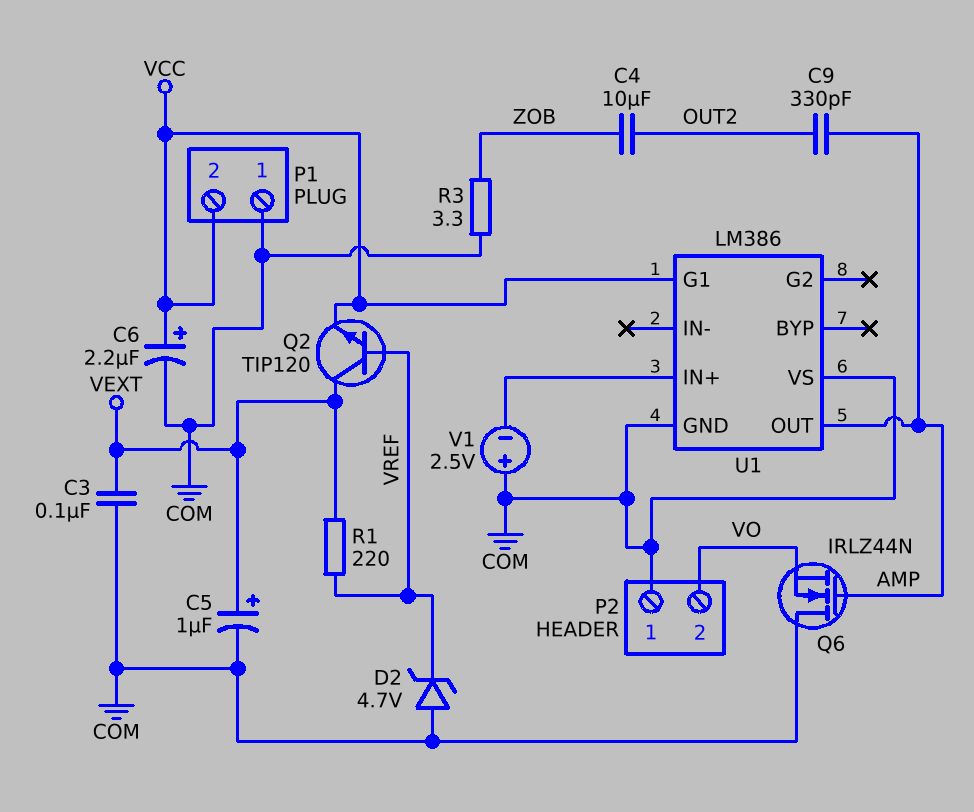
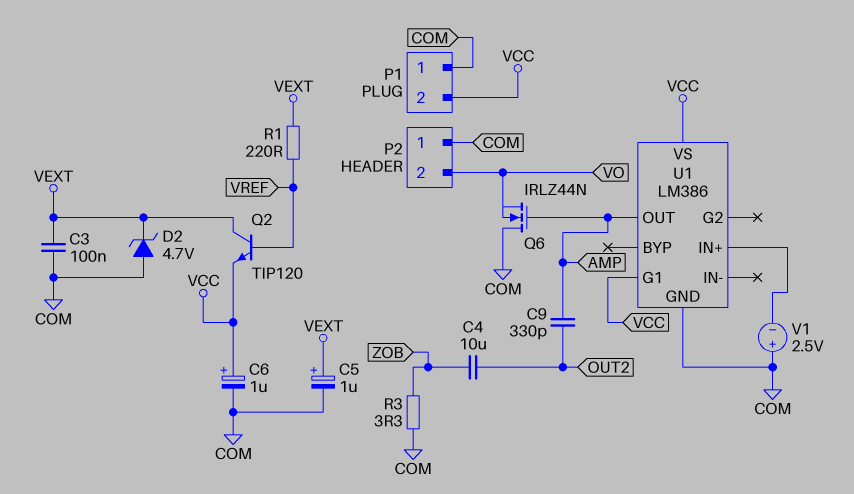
C6: 2.2uF (plus VCC, minus COM) -> 1uF (plus VCC, minus COM)
D2: zener 4.7V (A COM, K VREF) -> zener 4.7V (A COM, K VEXT)
U1 pin VS: COM -> VCC

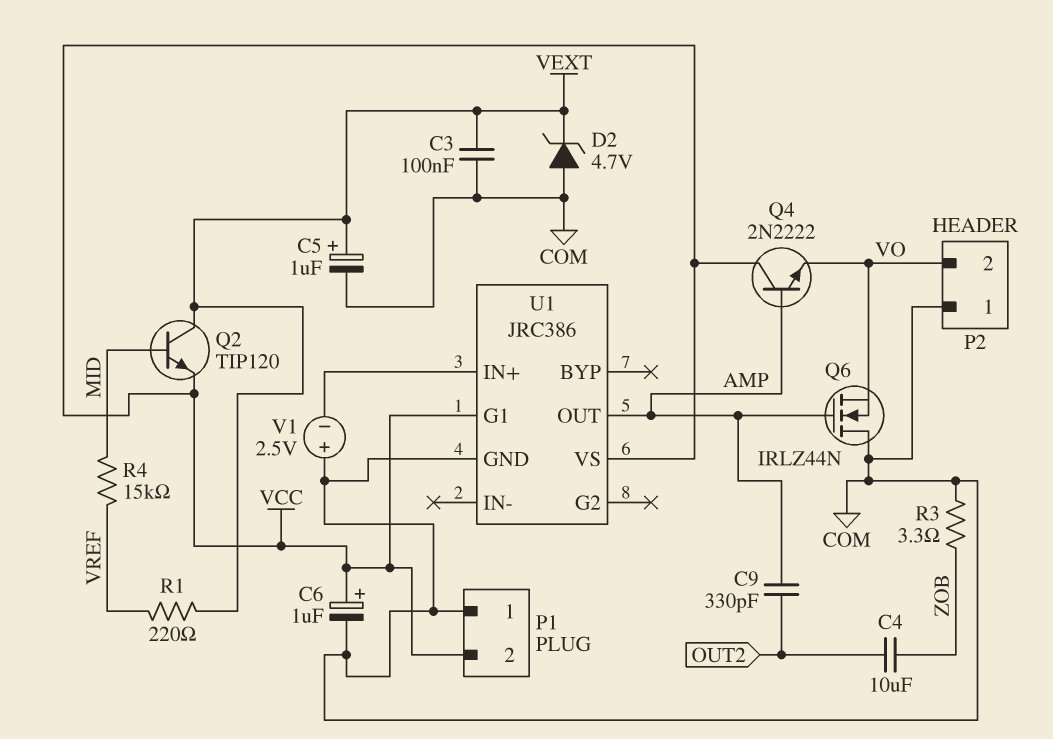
Q2: NPN TIP120 (B VREF, C VEXT, E VCC) -> NPN TIP120 (B MID, C VEXT, E VCC)
Q4: none -> NPN 2N2222 (B AMP, C VCC, E VO)
R4: none -> 15k (MID, VREF)
U1: LM386 -> JRC386

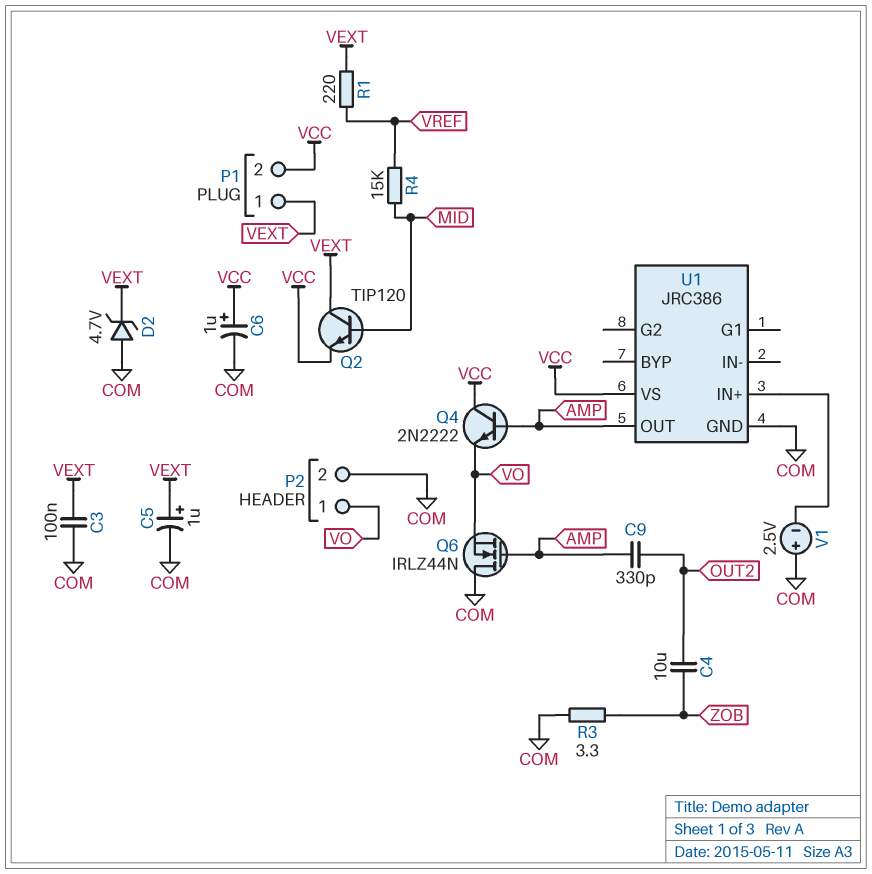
P1 pin 1: COM -> VEXT
P2 pin 1: COM -> VO
P2 pin 2: VO -> COM
U1 pin G1: VCC -> none

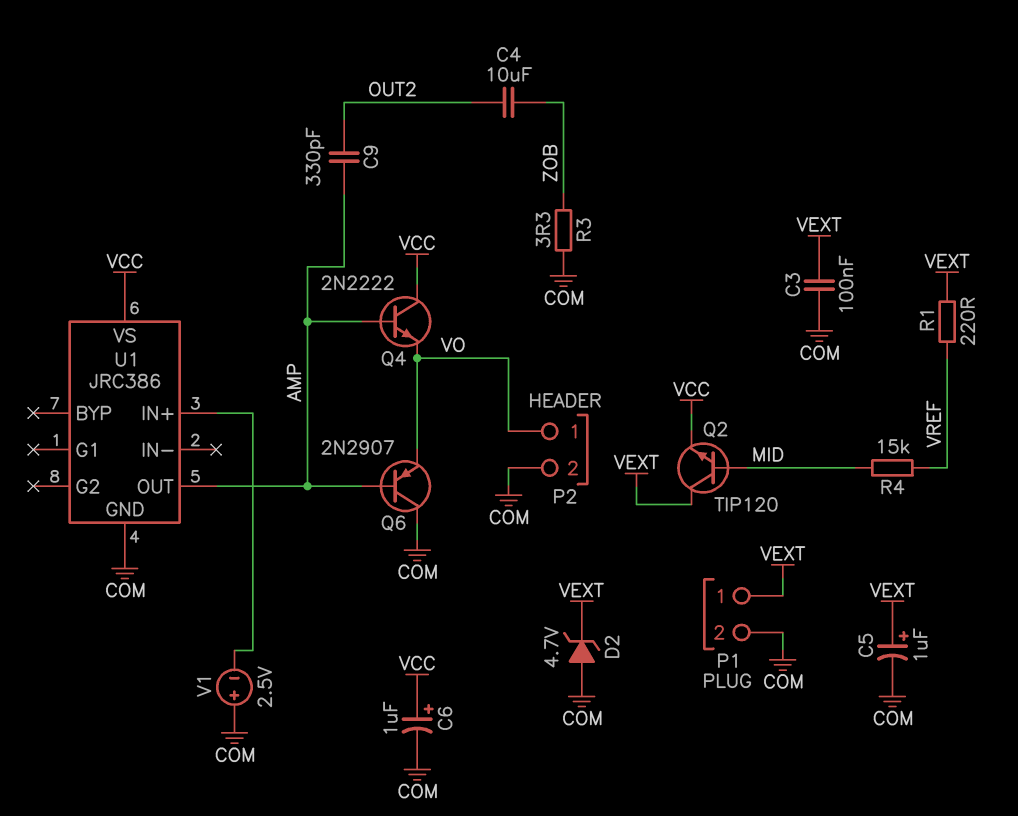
P1 pin 2: VCC -> COM
Q6: NMOS IRLZ44N (G AMP, D COM, S VO) -> PNP 2N2907 (B AMP, C COM, E VO)

